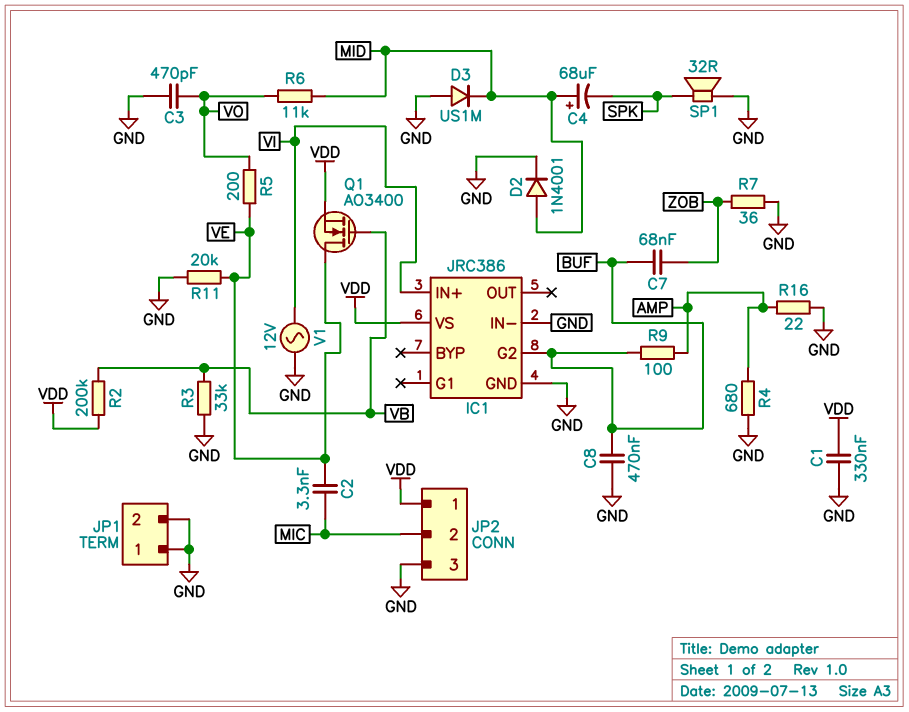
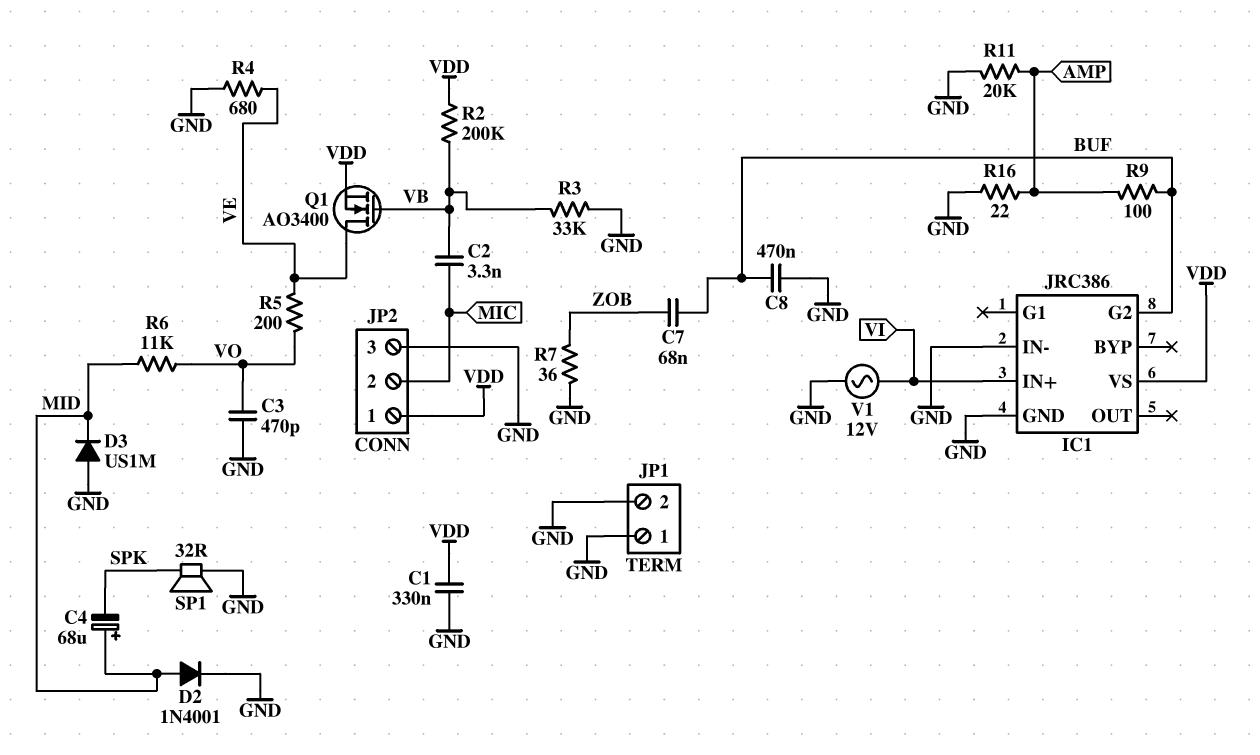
C2: 3.3nF (MIC, VE) -> 3.3nF (MIC, VB)
R4: 680 (AMP, GND) -> 680 (GND, VE)
R11: 20k (GND, VE) -> 20k (AMP, GND)

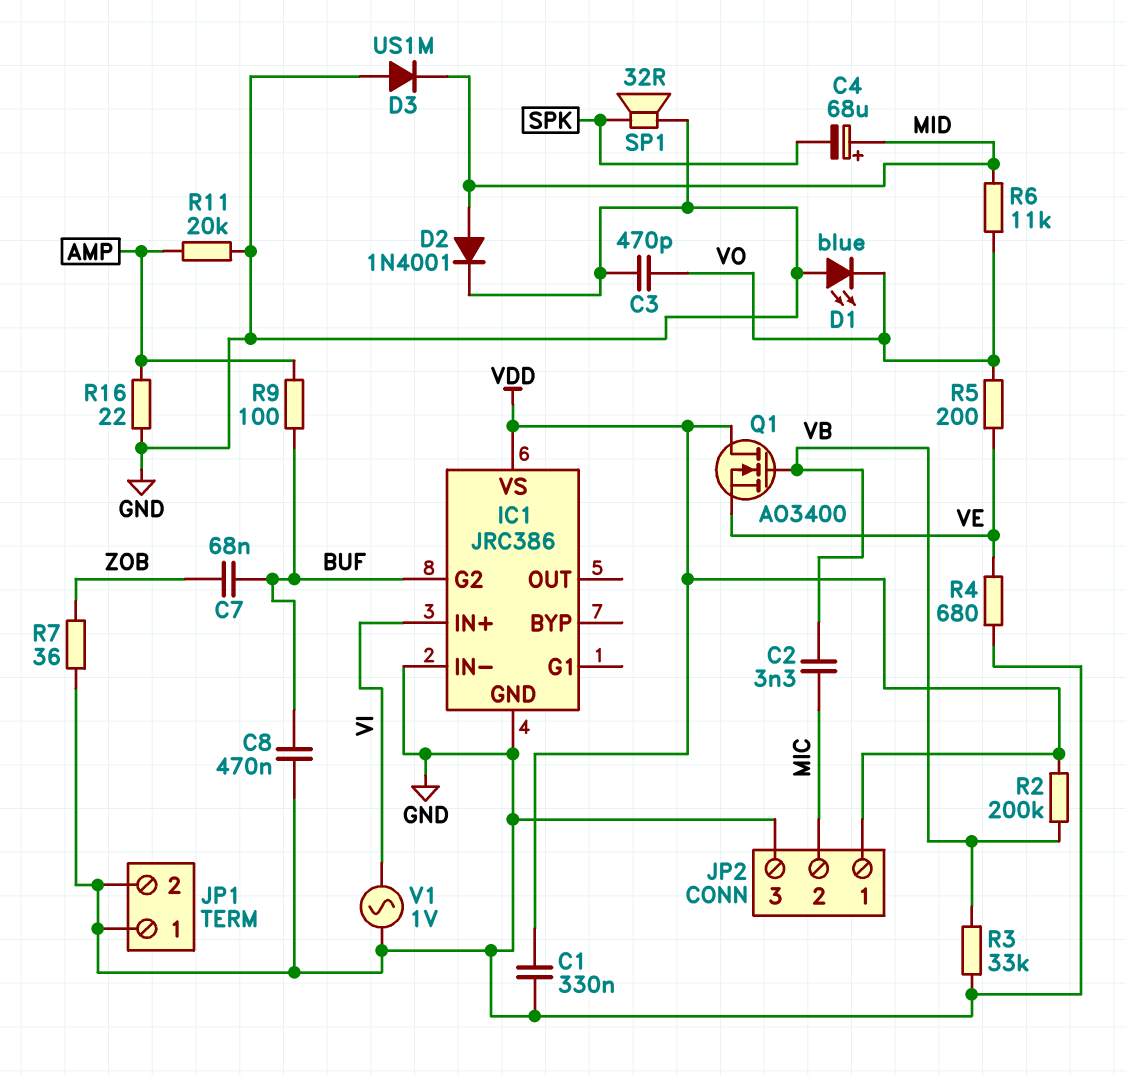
D1: none -> LED blue (A GND, K VO)
Q1: NMOS AO3400 (G VB, D VE, S VDD) -> NMOS AO3400 (G VB, D VDD, S VE)
V1: AC 12V (GND, VI) -> AC 1V (GND, VI)

